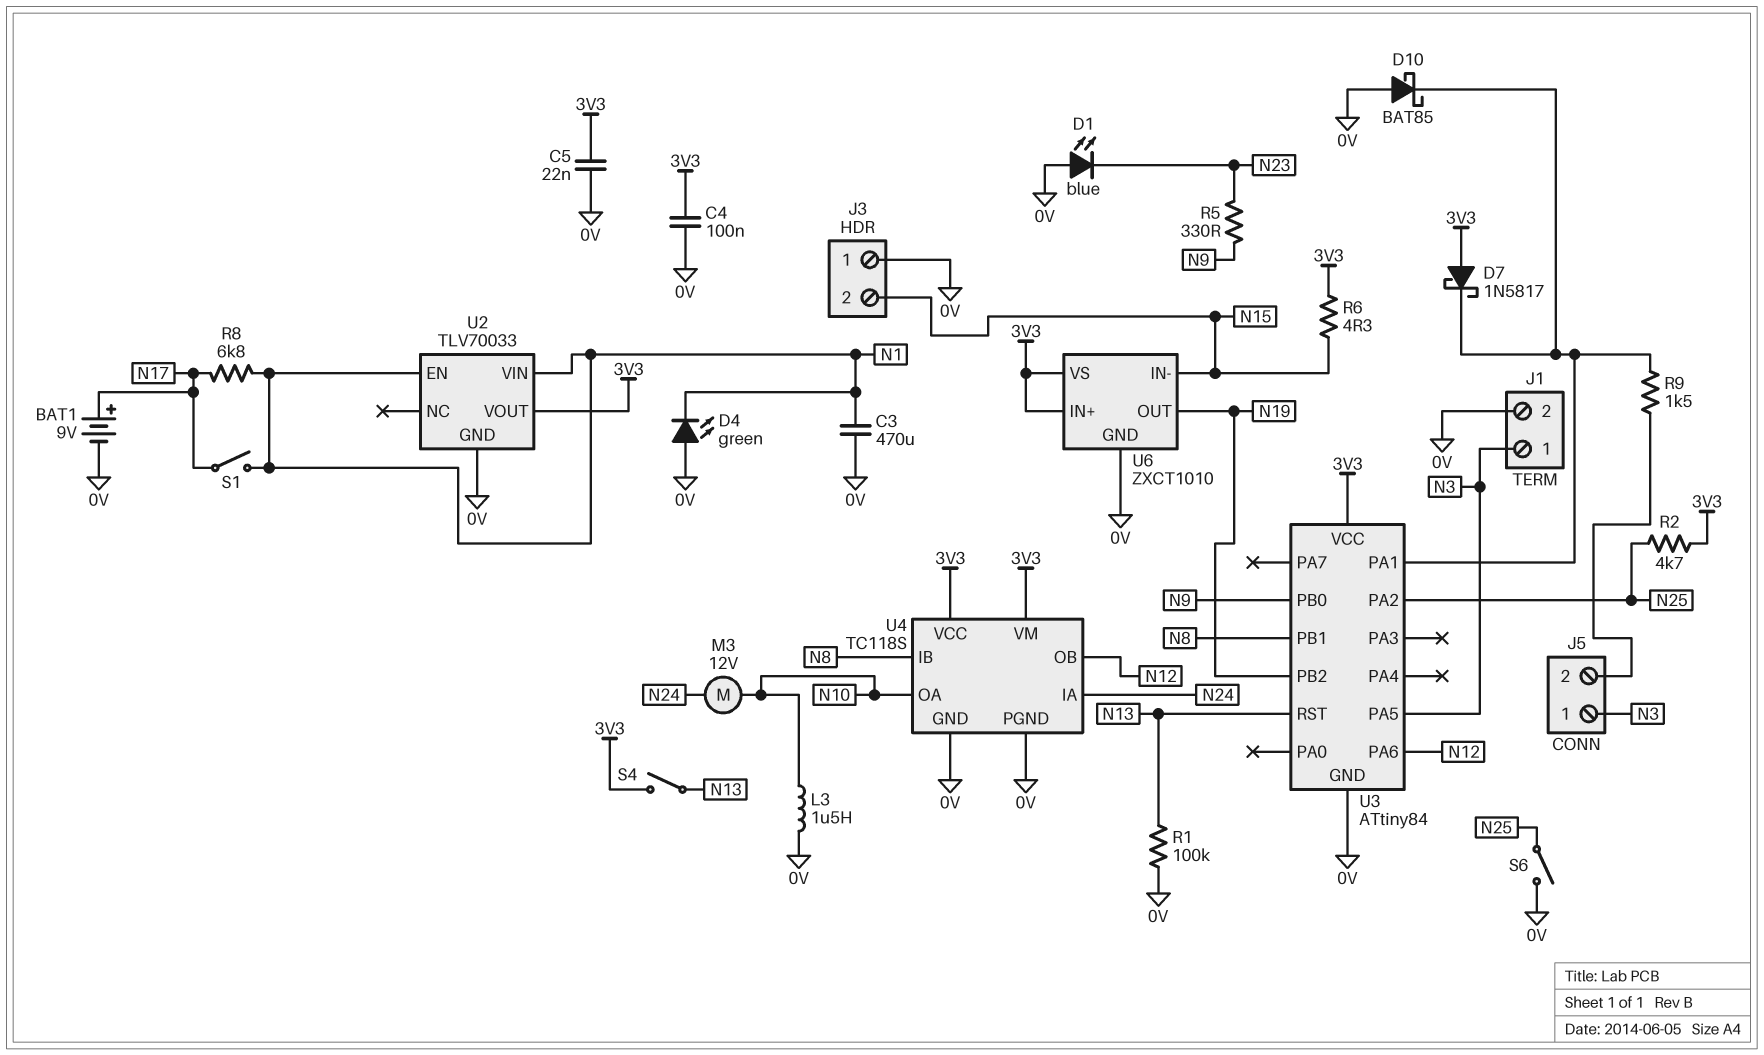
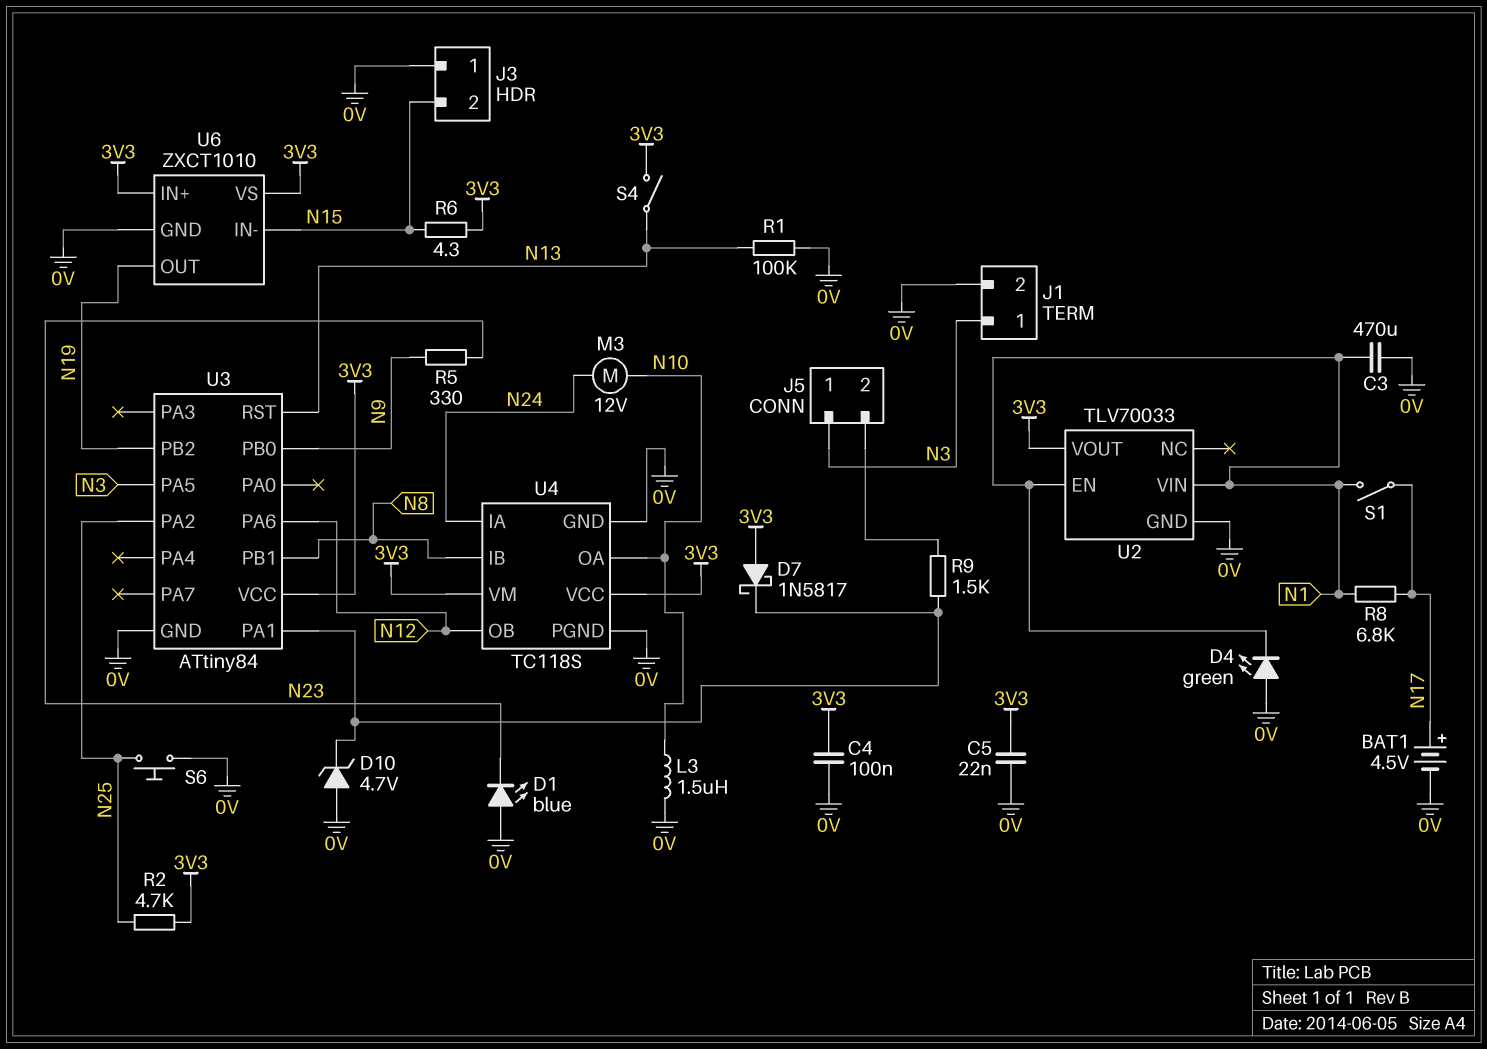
BAT1: 9V (plus N17, minus 0V) -> 4.5V (plus N17, minus 0V)
D10: schottky BAT85 (A 0V, K U3/PA1) -> zener 4.7V (A 0V, K U3/PA1)
S6: switch (0V, N25) -> button (0V, N25)

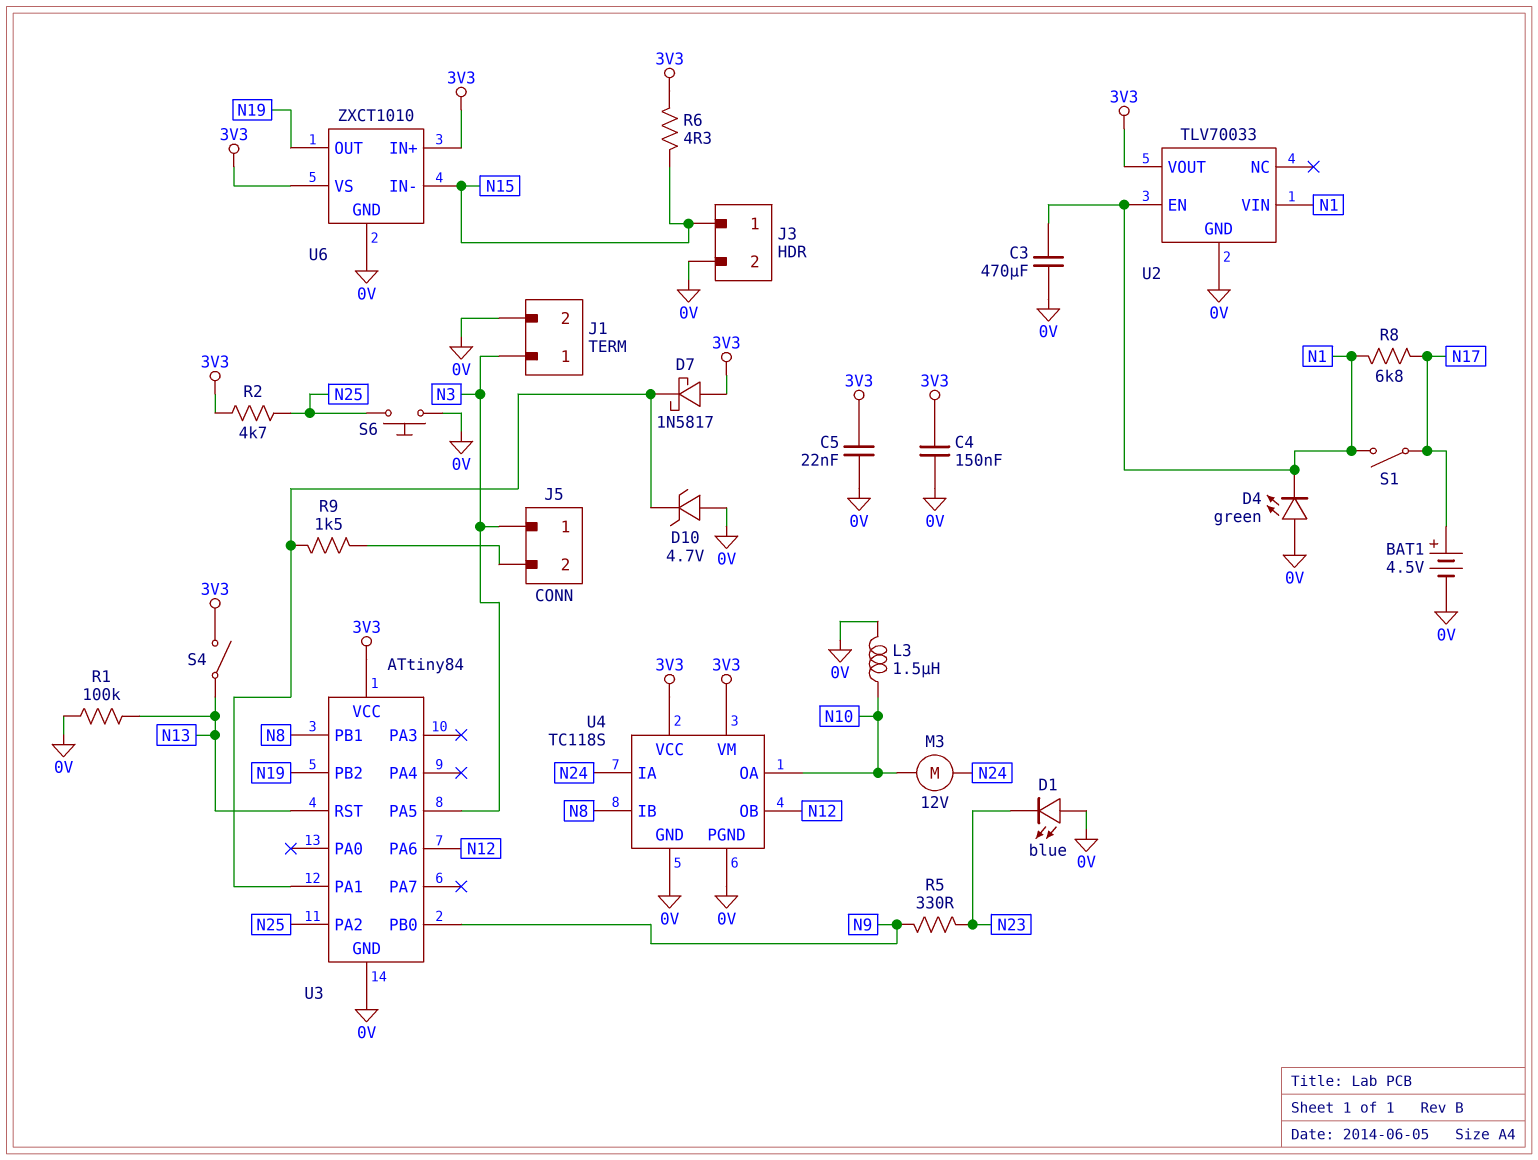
C4: 100nF (0V, 3V3) -> 150nF (0V, 3V3)
J3 pin 1: 0V -> N15
J3 pin 2: N15 -> 0V

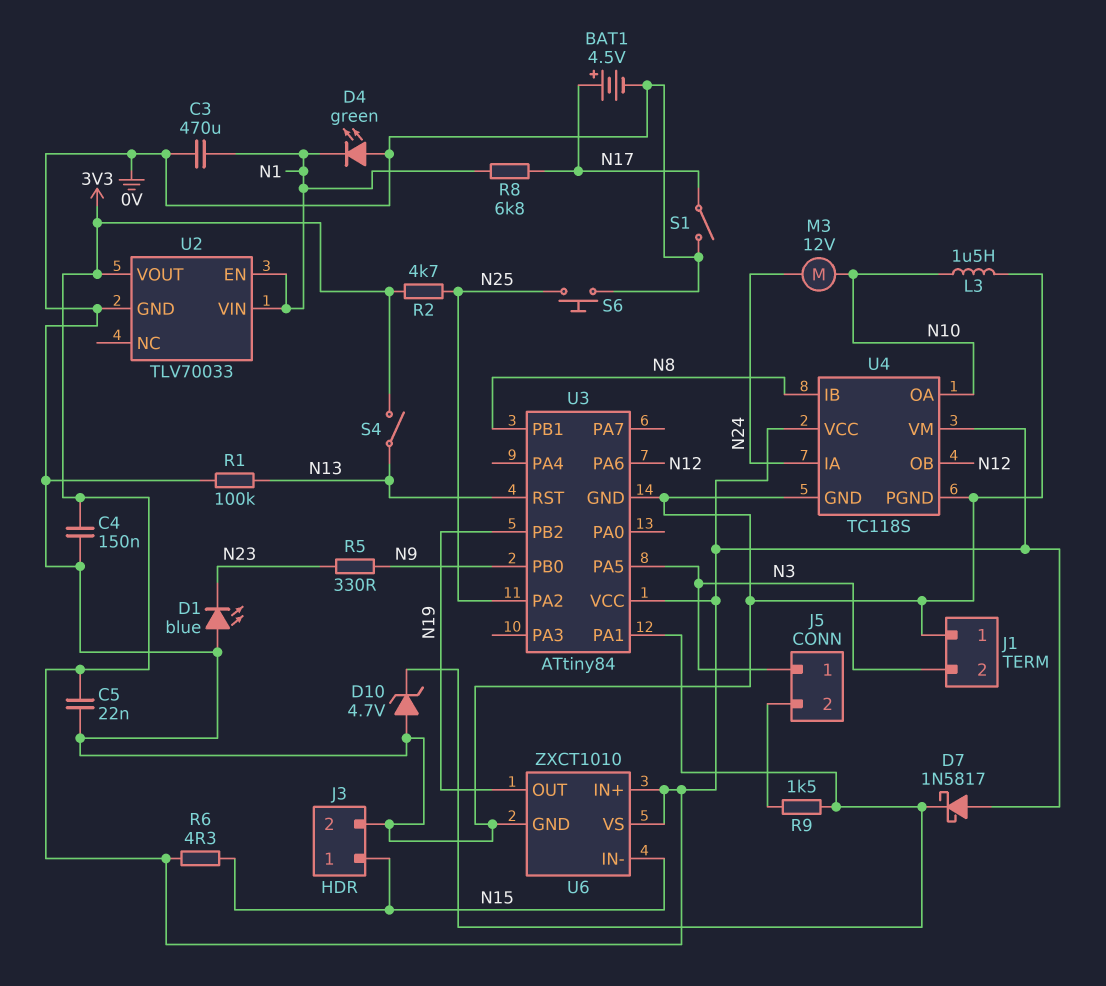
J1 pin 1: N3 -> 0V
J1 pin 2: 0V -> N3
S1: switch (N1, N17) -> switch (0V, N17)

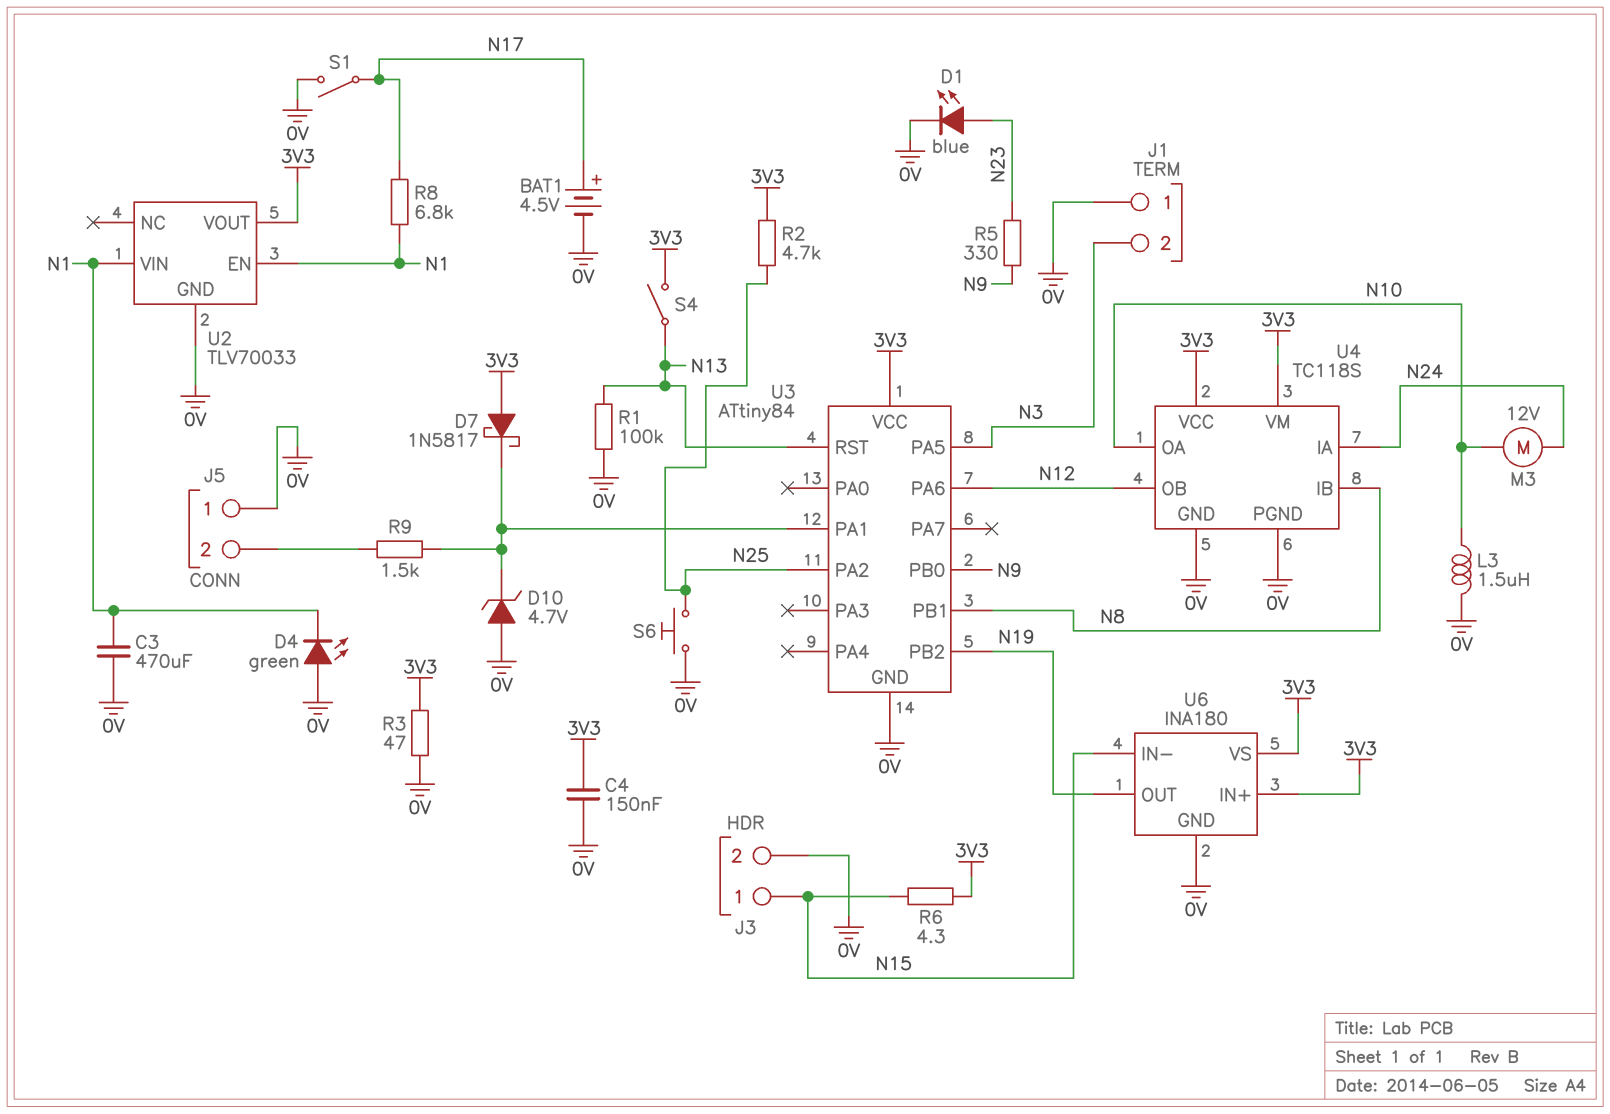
C5: 22nF (0V, 3V3) -> none
D1: LED blue (A 0V, K N23) -> LED blue (A N23, K 0V)
J5 pin 1: N3 -> 0V
R3: none -> 47 (0V, 3V3)
U6: ZXCT1010 -> INA180

